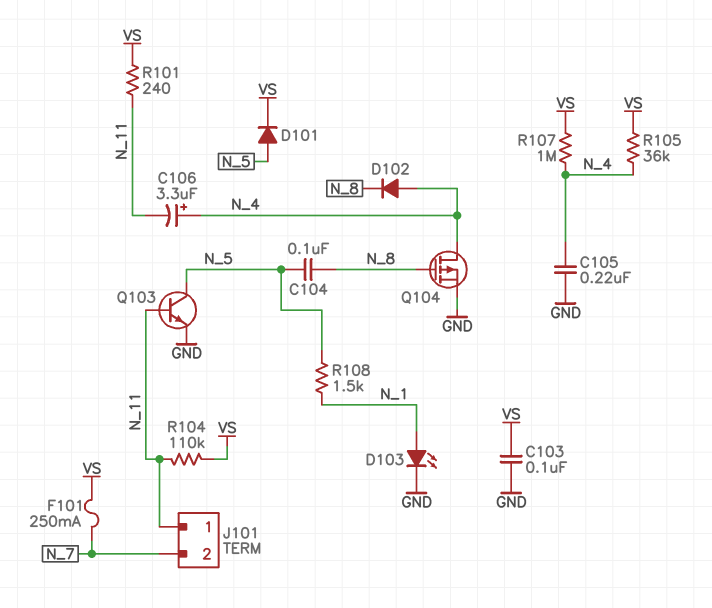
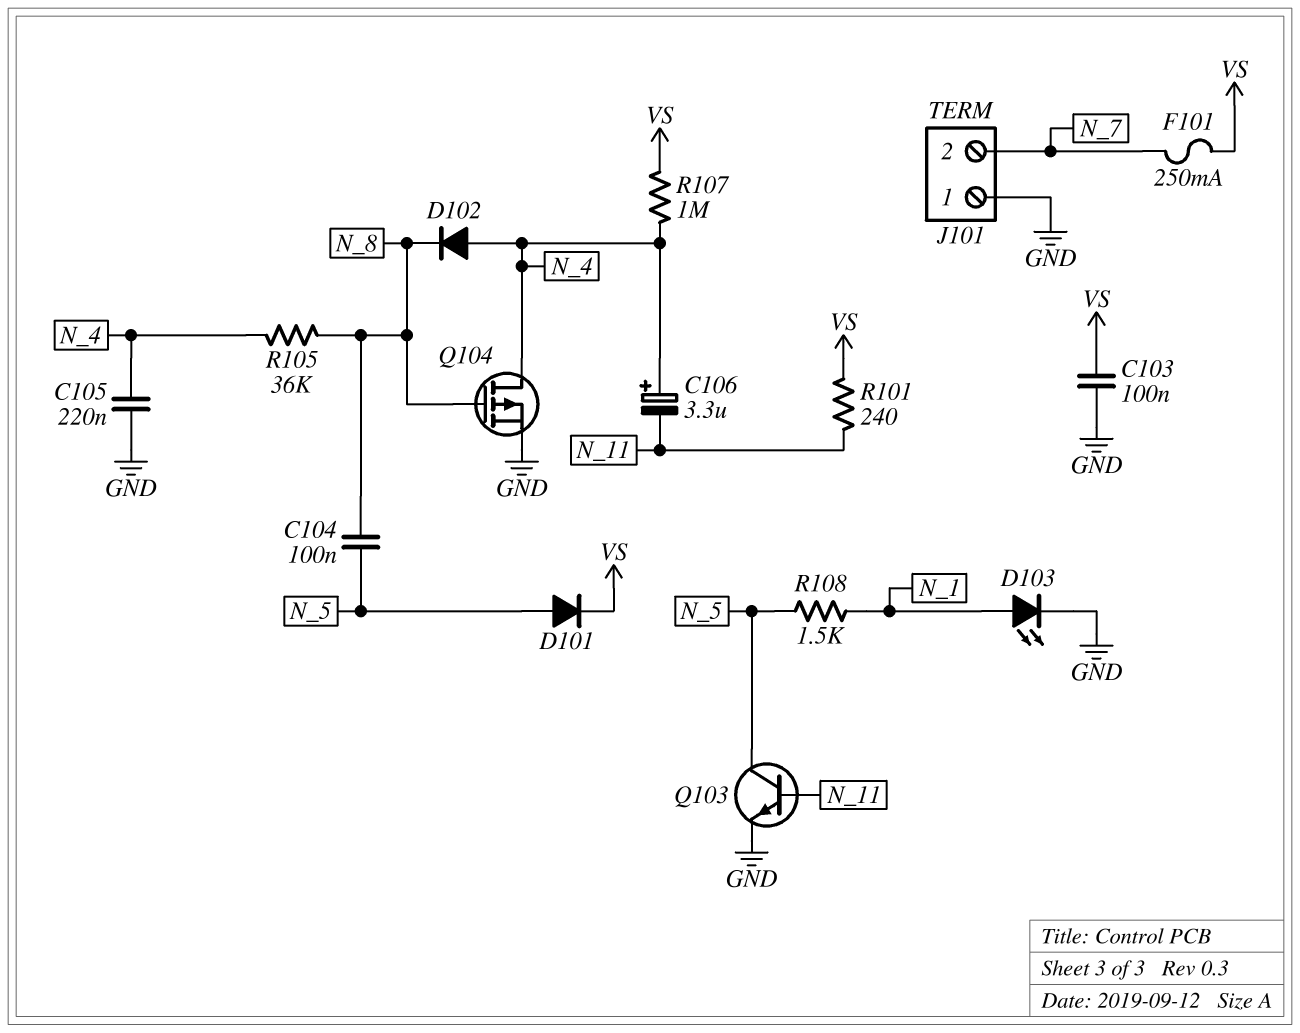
J101 pin 1: N_11 -> GND
R104: 110k (N_11, VS) -> none
R105: 36k (N_4, VS) -> 36k (N_4, N_8)

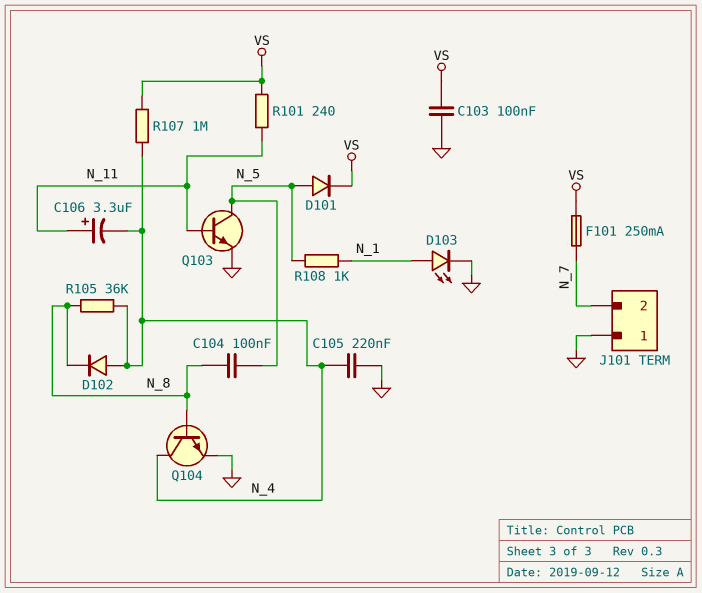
C106: 3.3uF (plus N_4, minus N_11) -> 3.3uF (plus N_11, minus N_4)
Q104: PMOS (G N_8, D N_4, S GND) -> NPN (B N_8, C N_4, E GND)
R108: 1.5k (N_1, N_5) -> 1k (N_1, N_5)

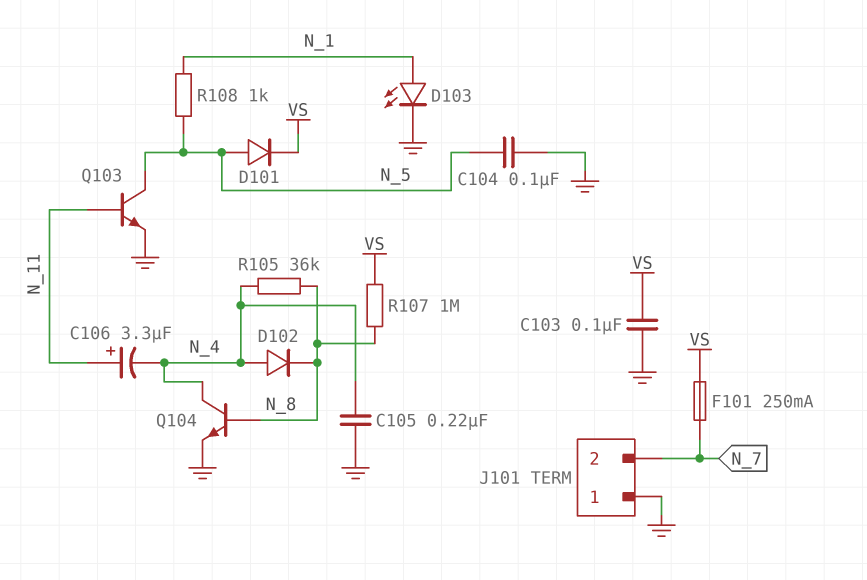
C104: 100nF (N_5, N_8) -> 100nF (GND, N_5)
R101: 240 (N_11, VS) -> none
R107: 1M (N_4, VS) -> 1M (N_8, VS)

